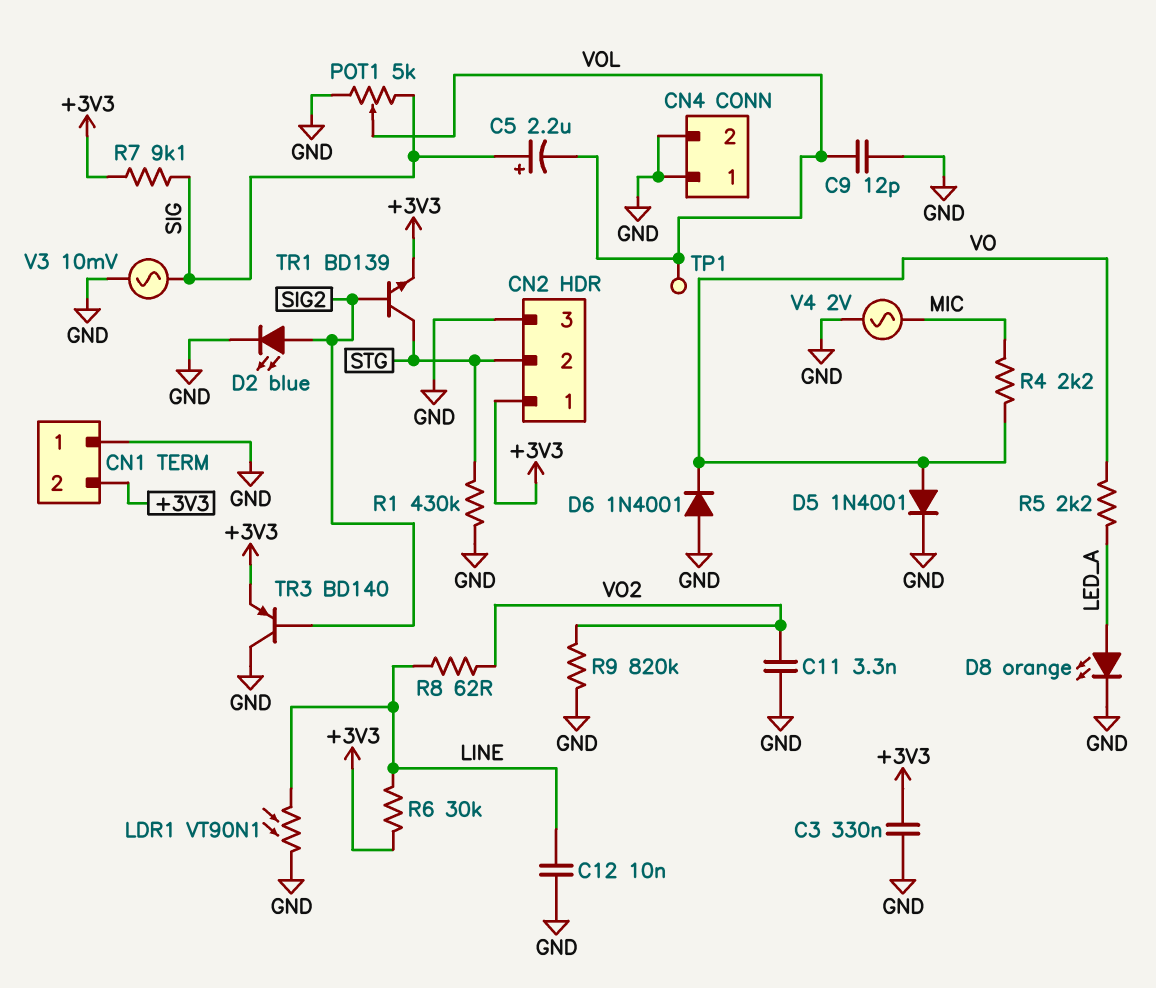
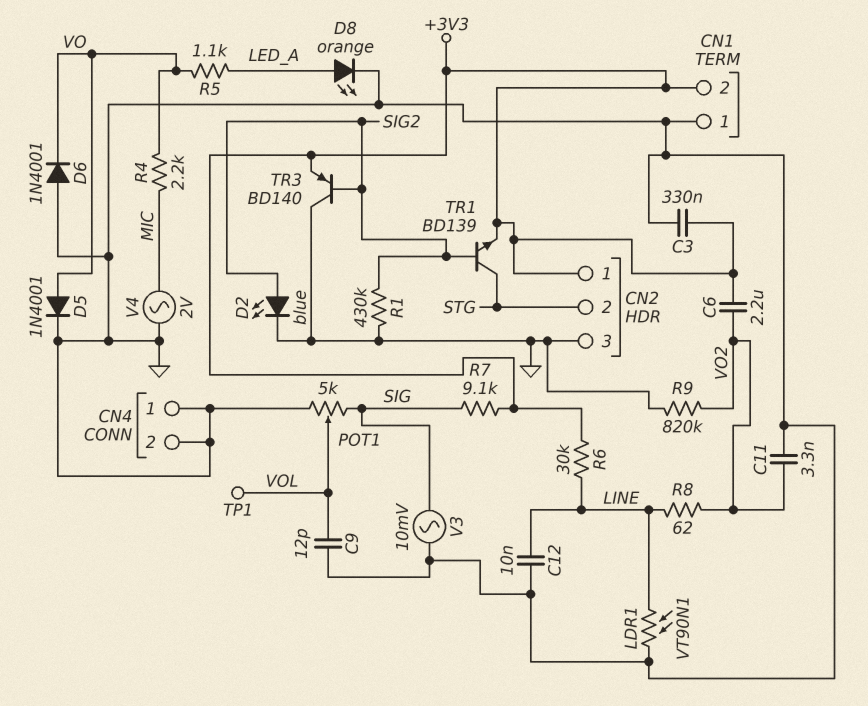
C5: 2.2uF (plus SIG, minus VOL) -> none
C6: none -> 2.2uF (+3V3, VO2)
R1: 430k (GND, STG) -> 430k (GND, SIG2)
R5: 2.2k (LED_A, VO) -> 1.1k (LED_A, VO)

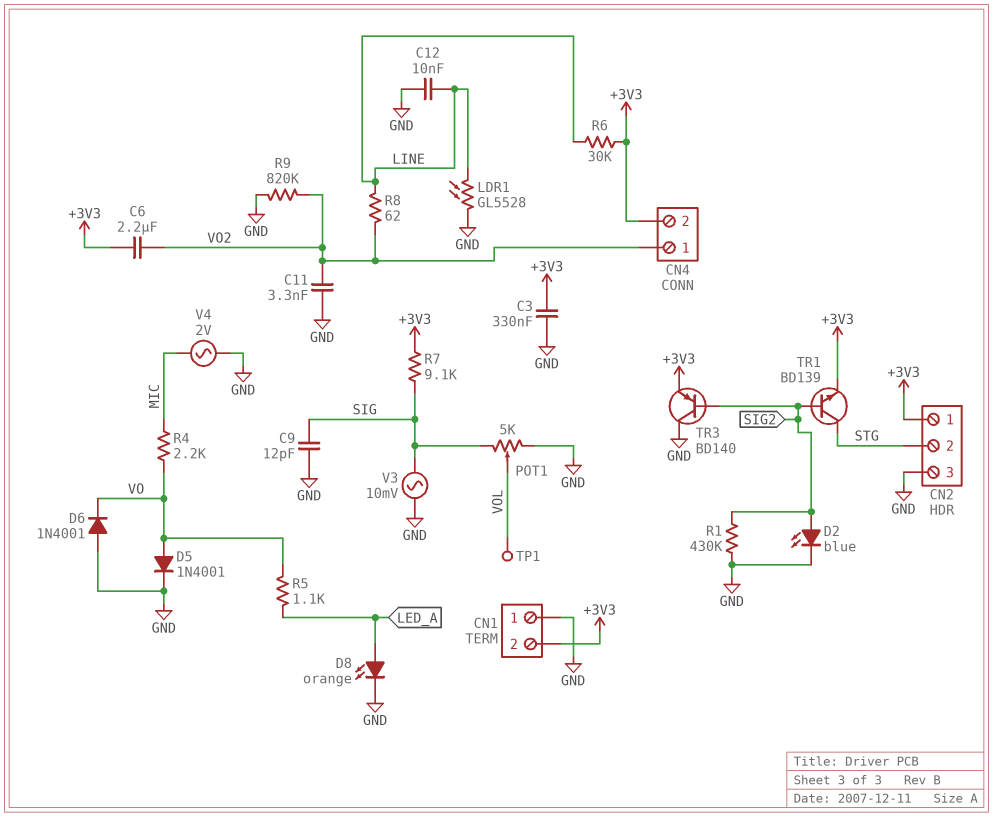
C9: 12pF (GND, VOL) -> 12pF (GND, SIG)
CN4 pin 1: GND -> VO2
CN4 pin 2: GND -> +3V3
LDR1: VT90N1 (GND, LINE) -> GL5528 (GND, LINE)

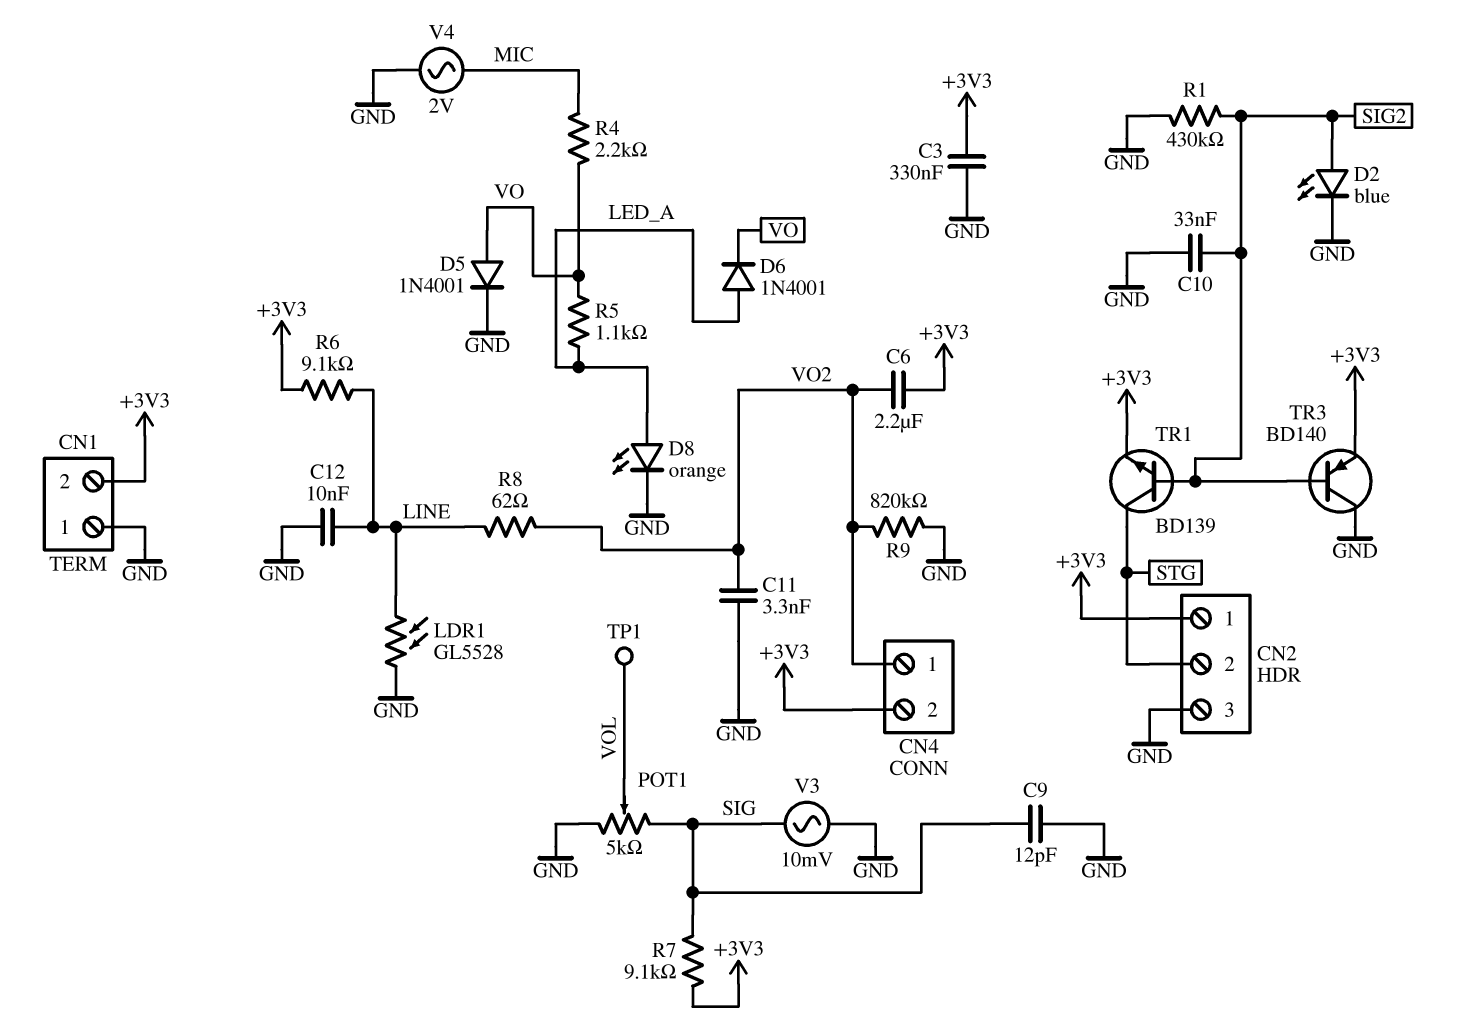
C10: none -> 33nF (GND, SIG2)
D6: diode 1N4001 (A GND, K VO) -> diode 1N4001 (A LED_A, K VO)
R6: 30k (+3V3, LINE) -> 9.1k (+3V3, LINE)

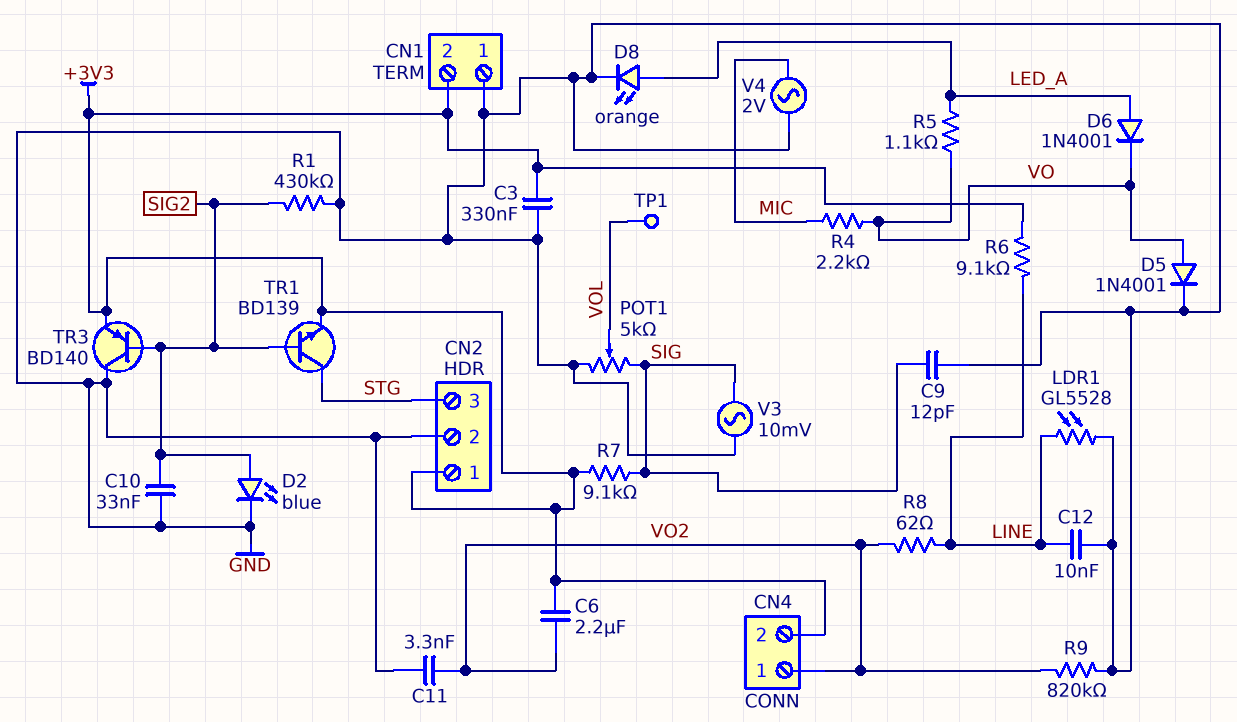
CN2 pin 2: STG -> GND
CN2 pin 3: GND -> STG

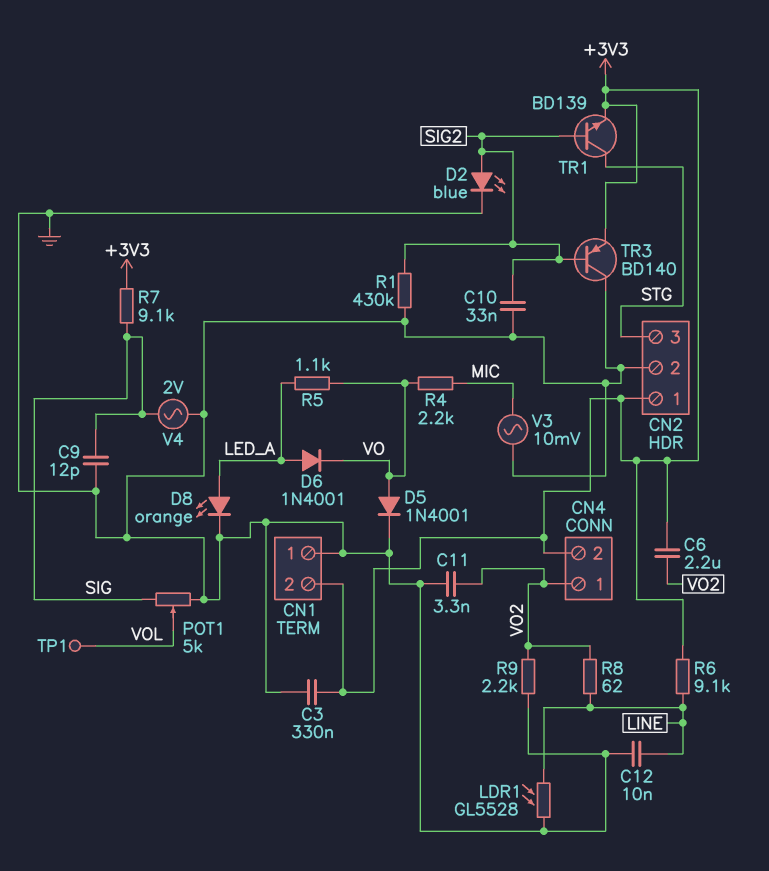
R9: 820k (GND, VO2) -> 2.2k (GND, VO2)
V3: AC 10mV (GND, SIG) -> AC 10mV (GND, MIC)
V4: AC 2V (GND, MIC) -> AC 2V (GND, SIG)

